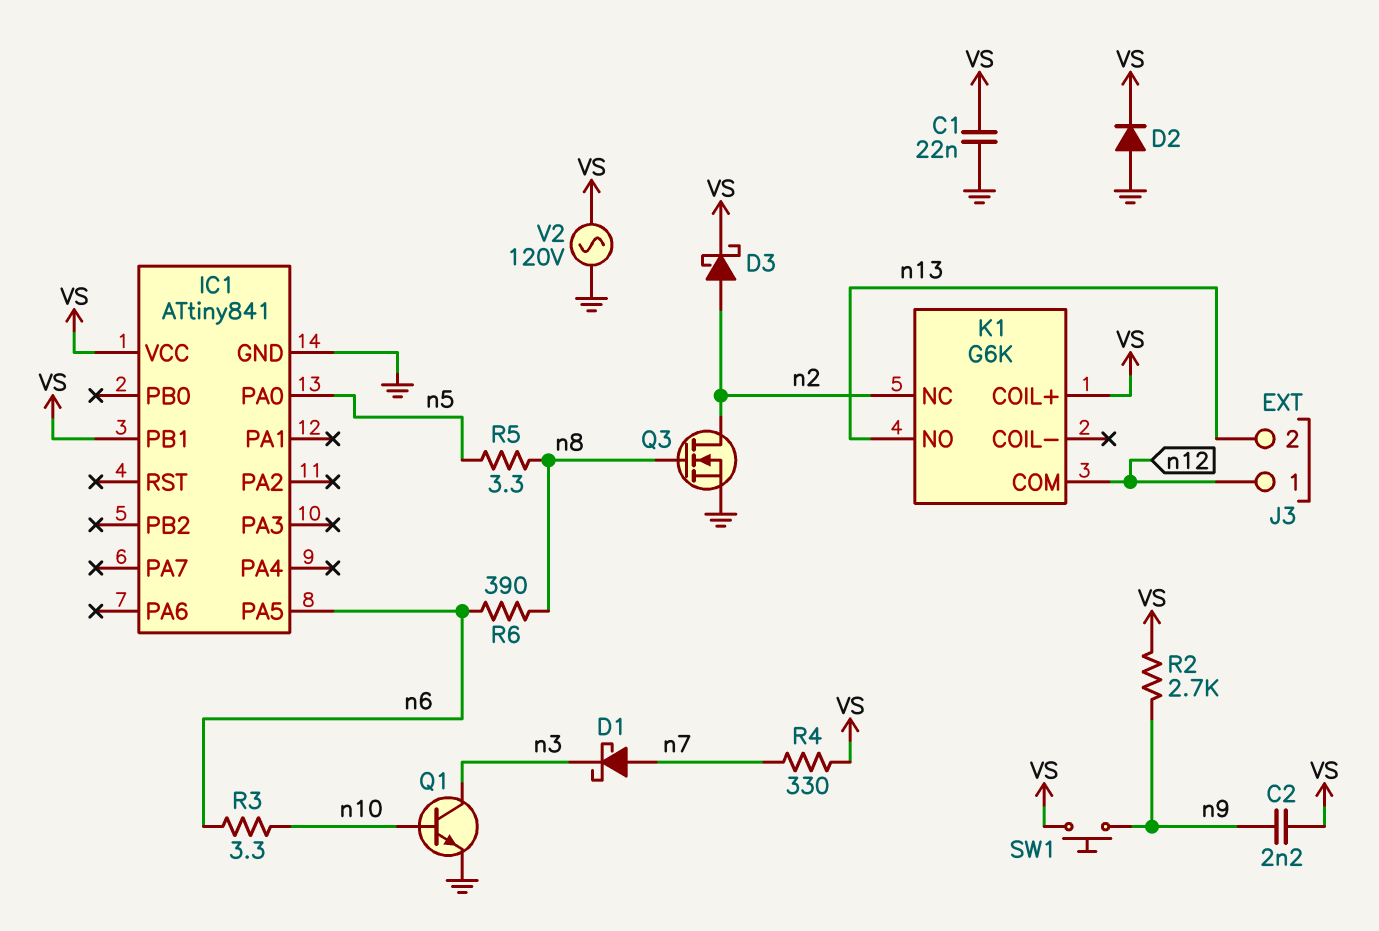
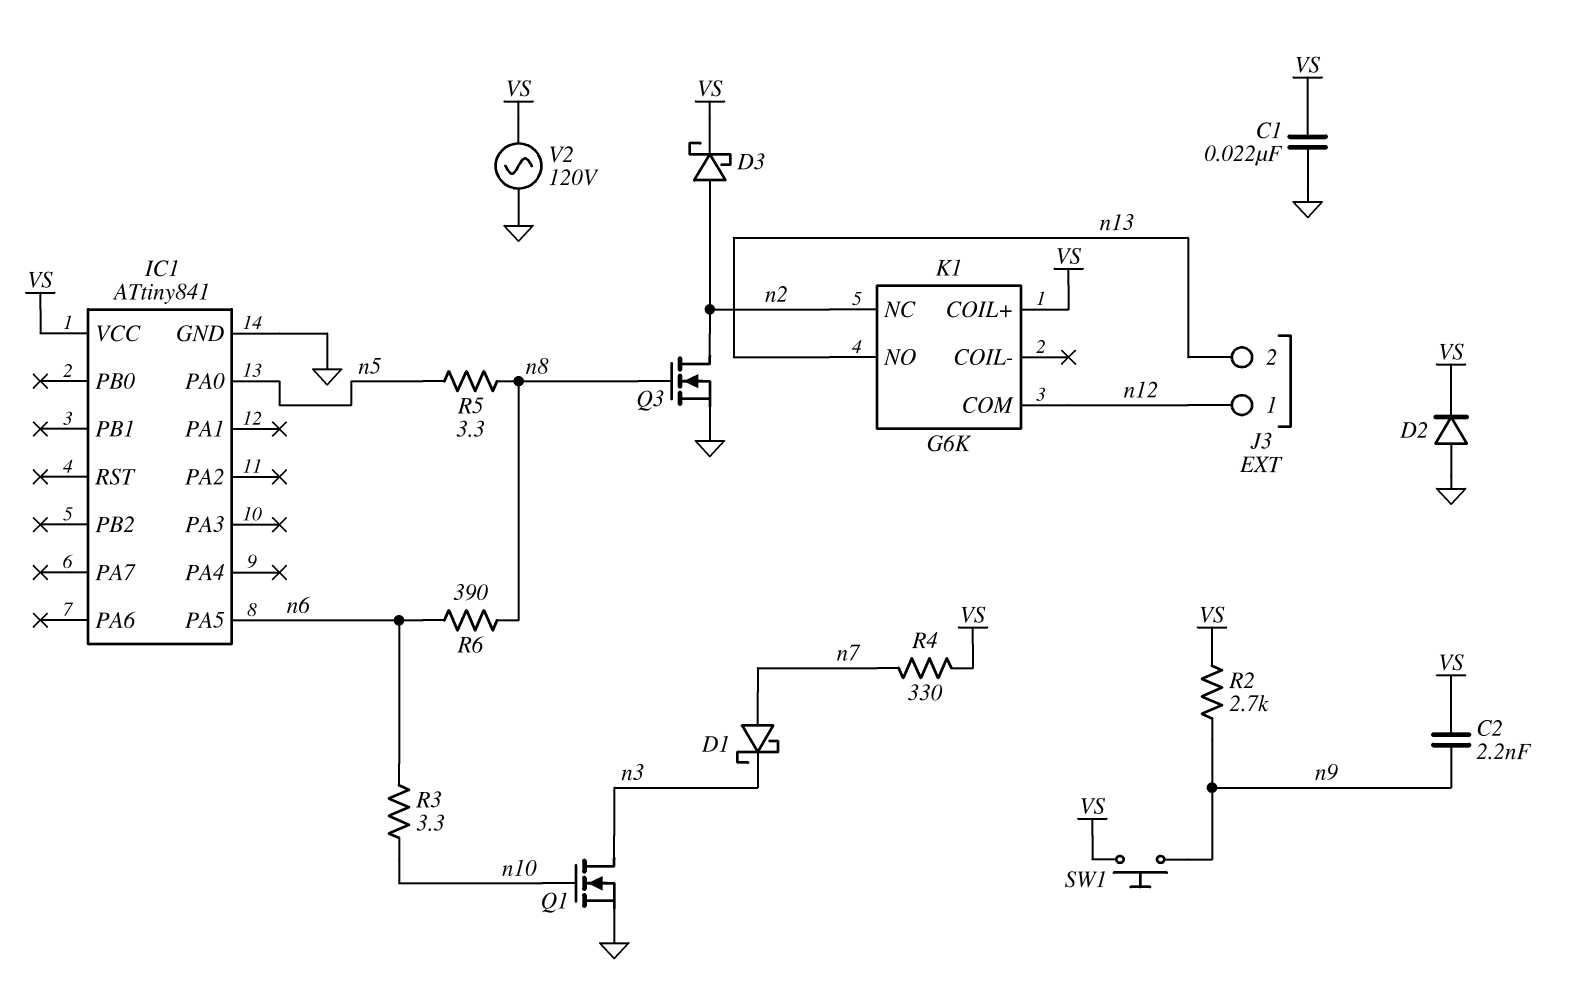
IC1 pin PB1: VS -> none
Q1: NPN (B n10, C n3, E GND) -> NMOS (G n10, D n3, S GND)

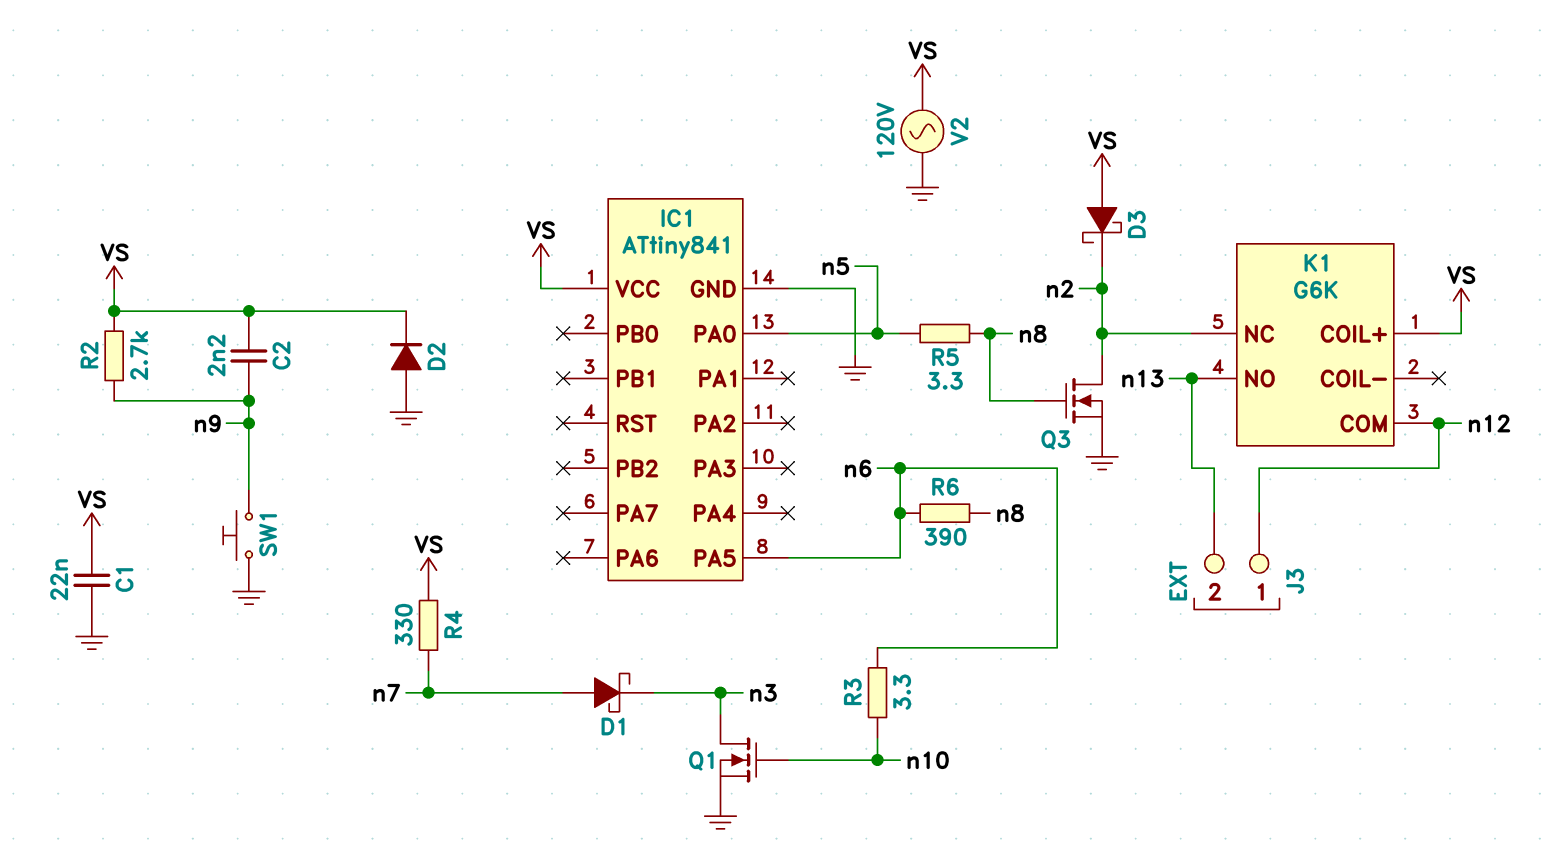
D3: schottky (A n2, K VS) -> schottky (A VS, K n2)
SW1: button (VS, n9) -> button (GND, n9)

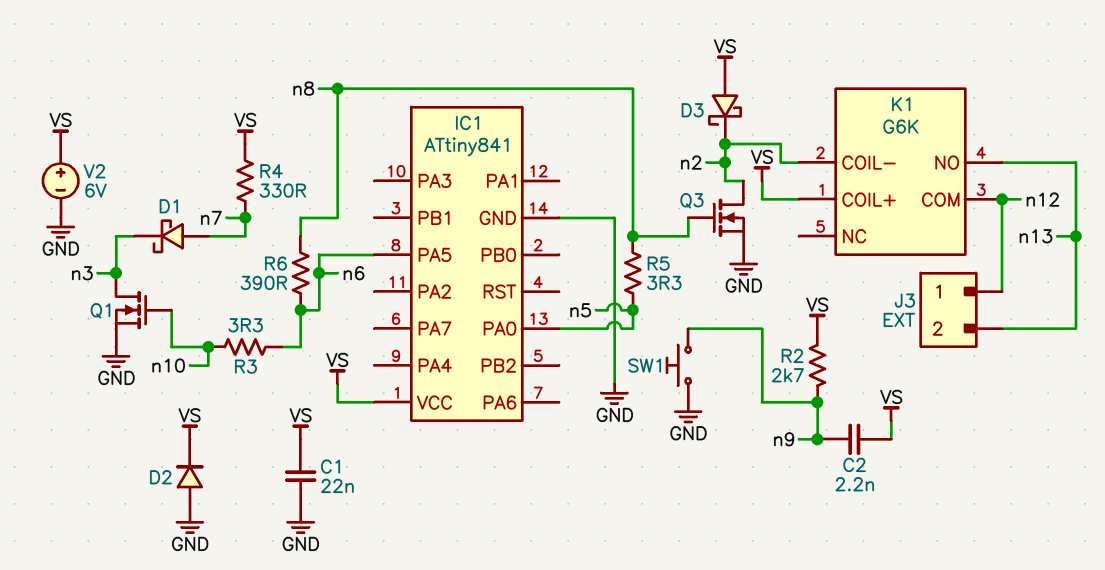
K1 pin COIL-: none -> n2
K1 pin NC: n2 -> none
V2: AC 120V (GND, VS) -> 6V (plus VS, minus GND)

